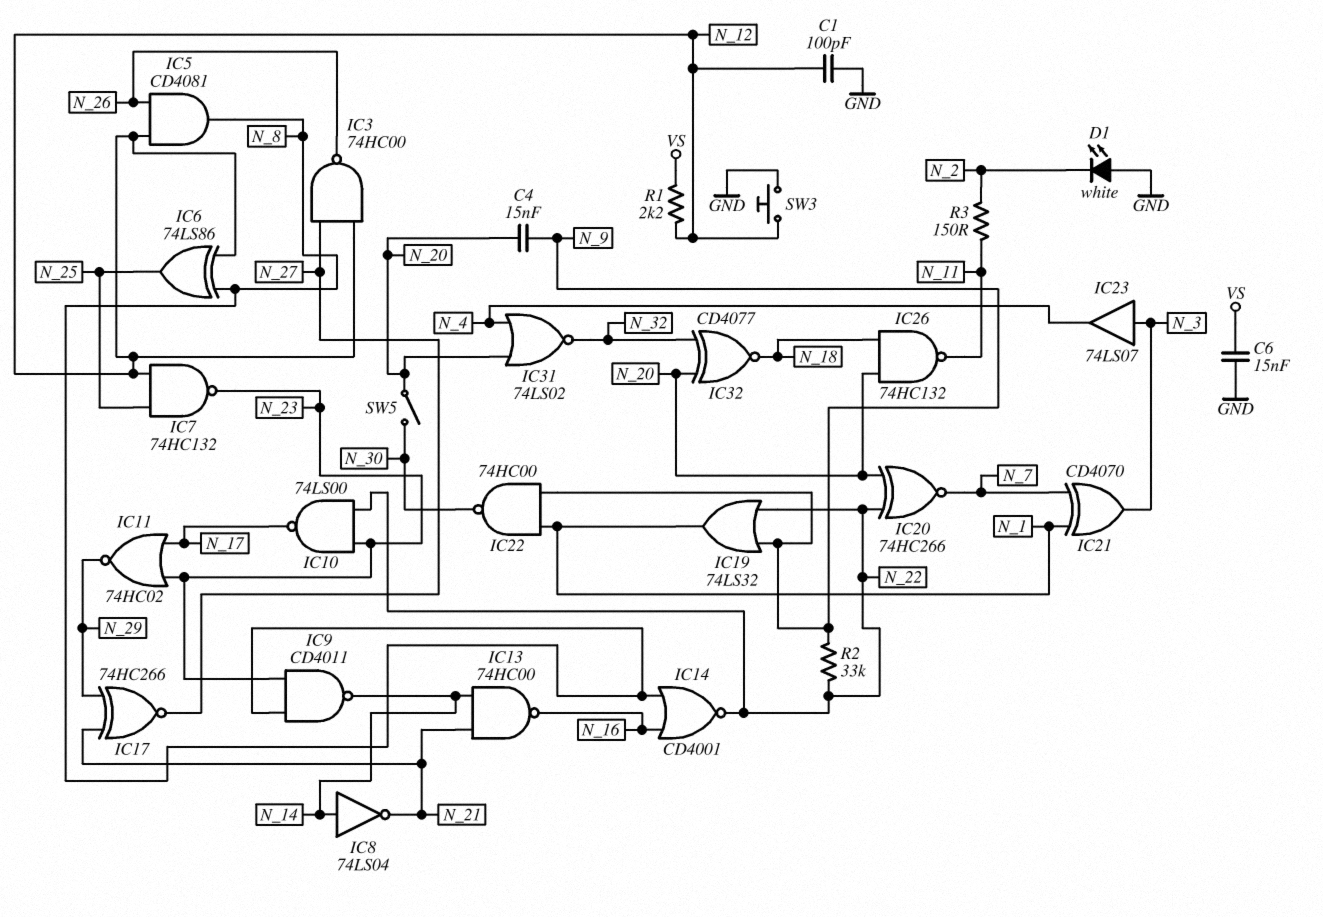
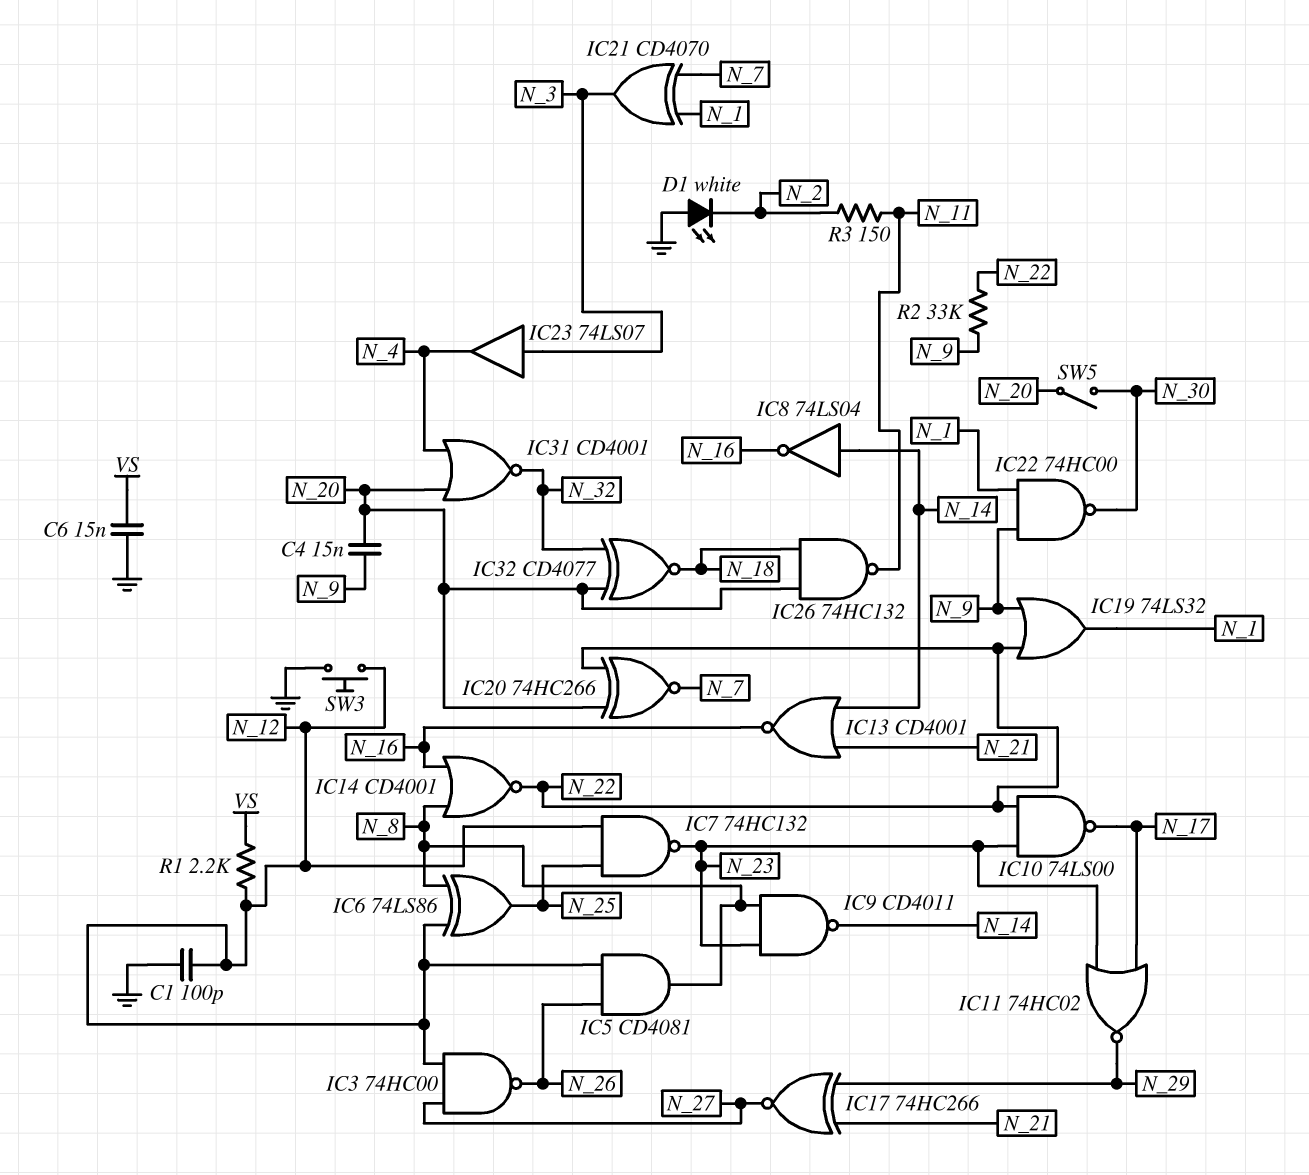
IC8: NOT 74LS04 (in N_14, out N_21) -> NOT 74LS04 (in N_14, out N_16)
IC13: NAND 74HC00 (in N_14, in N_21, out N_16) -> NOR CD4001 (in N_14, in N_21, out N_16)
IC31: NOR 74LS02 (in N_4, in N_20, out N_32) -> NOR CD4001 (in N_4, in N_20, out N_32)

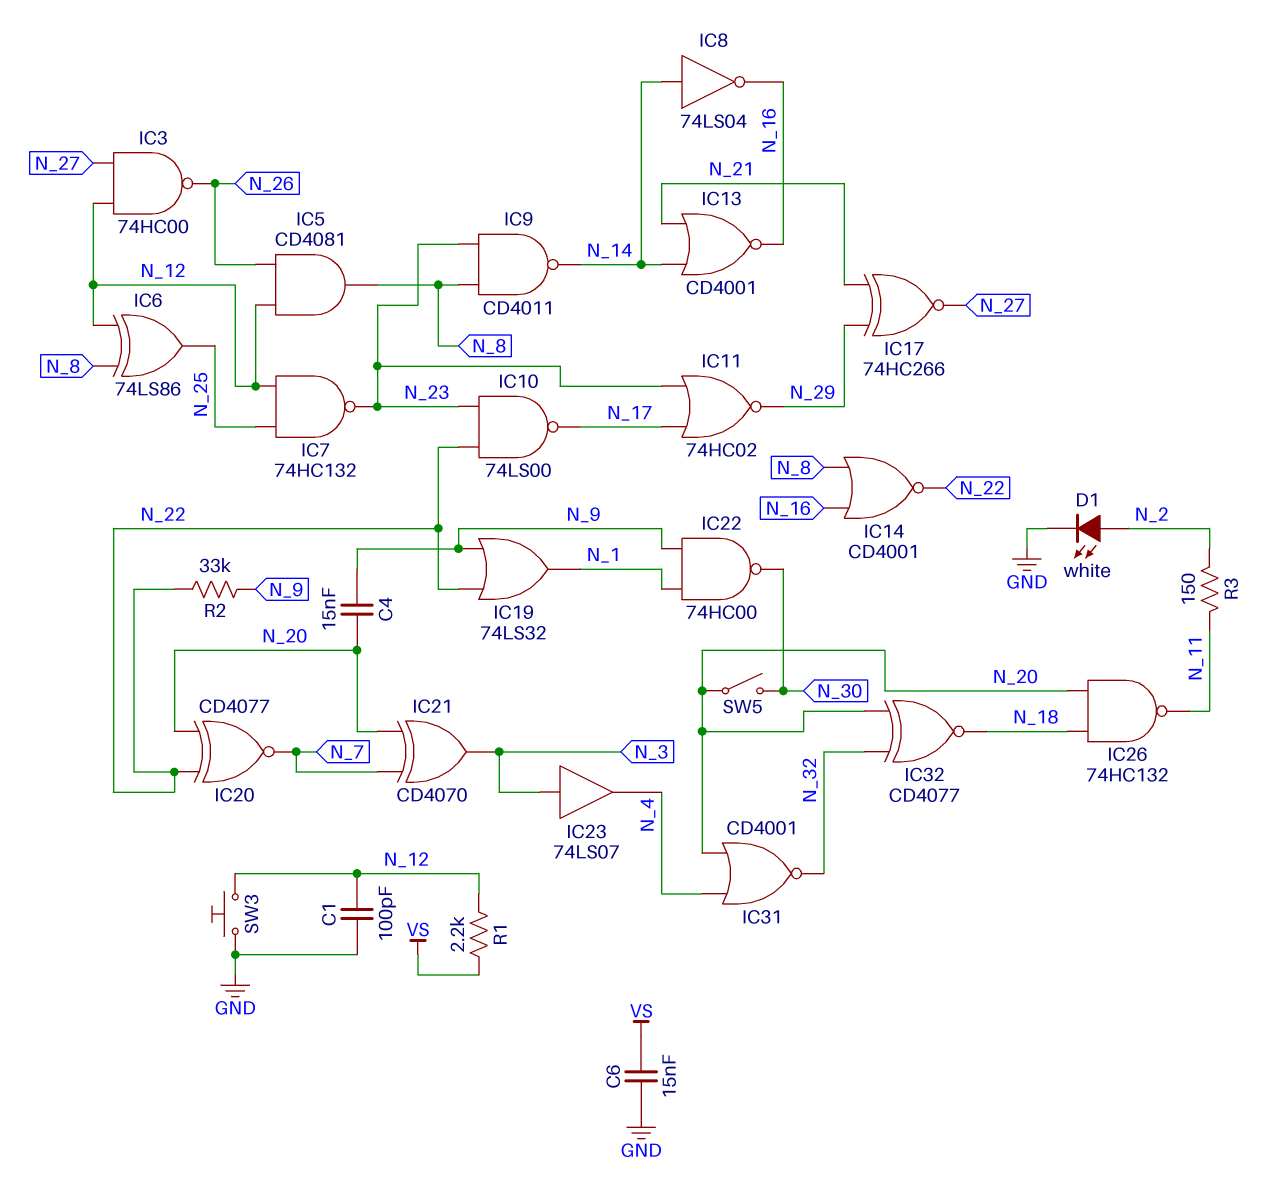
D1: LED white (A GND, K N_2) -> LED white (A N_2, K GND)
IC20: XNOR 74HC266 (in N_20, in N_22, out N_7) -> XNOR CD4077 (in N_20, in N_22, out N_7)
IC21: XOR CD4070 (in N_1, in N_7, out N_3) -> XOR CD4070 (in N_7, in N_20, out N_3)

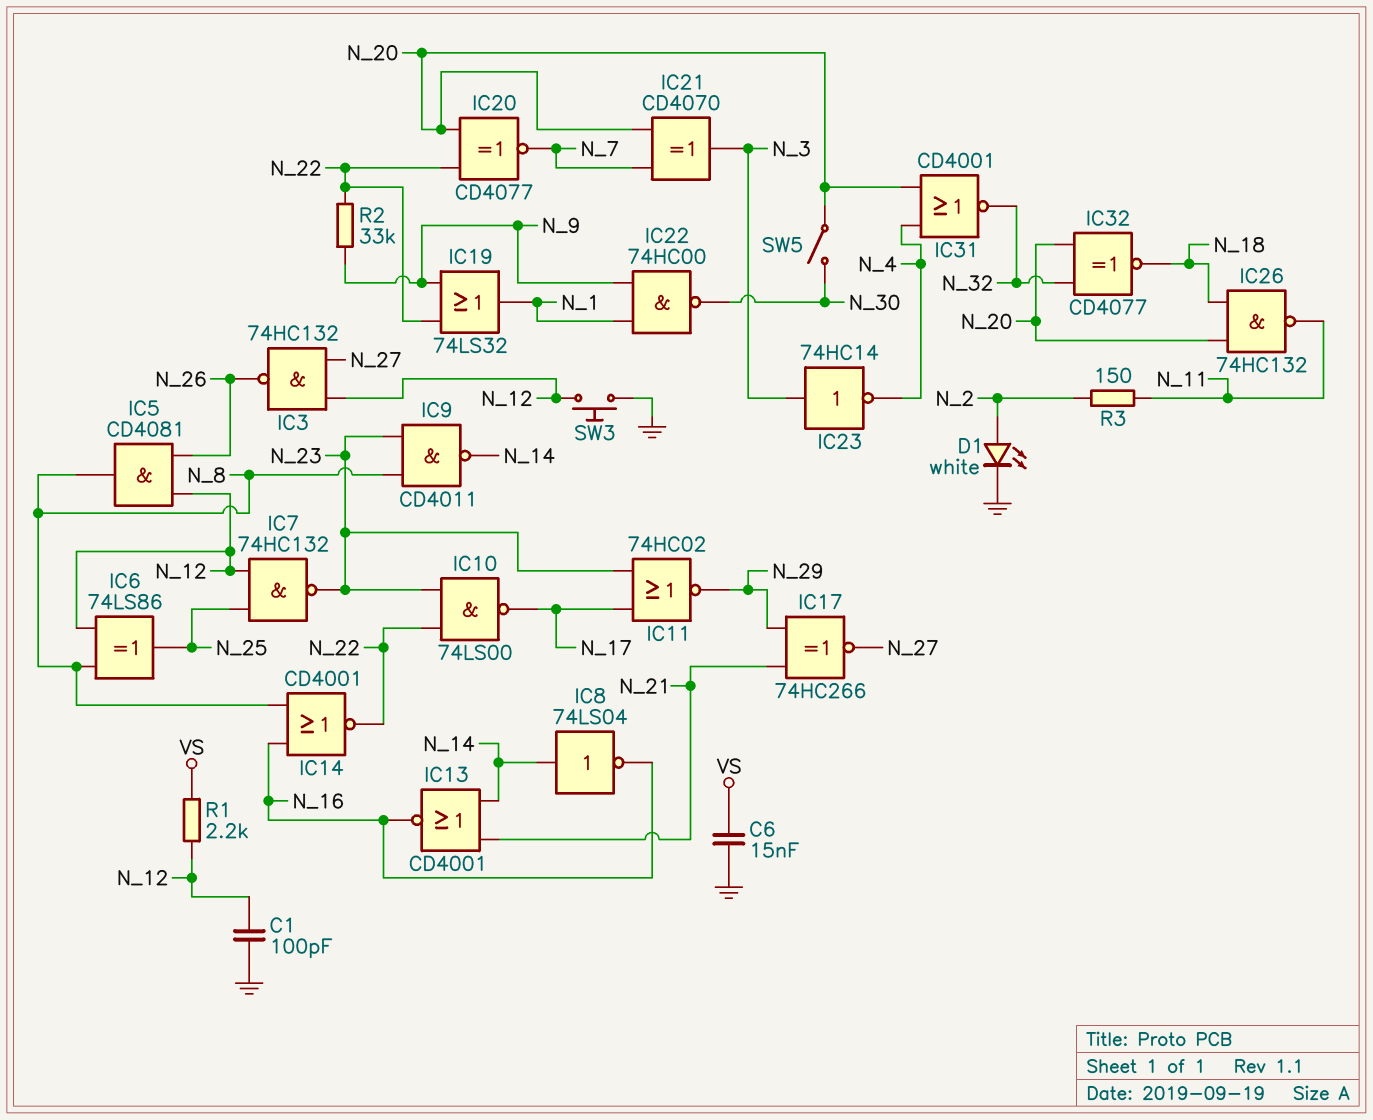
C4: 15nF (N_9, N_20) -> none
IC3: NAND 74HC00 (in N_12, in N_27, out N_26) -> NAND 74HC132 (in N_12, in N_27, out N_26)
IC23: buffer 74LS07 (in N_3, out N_4) -> NOT 74HC14 (in N_3, out N_4)

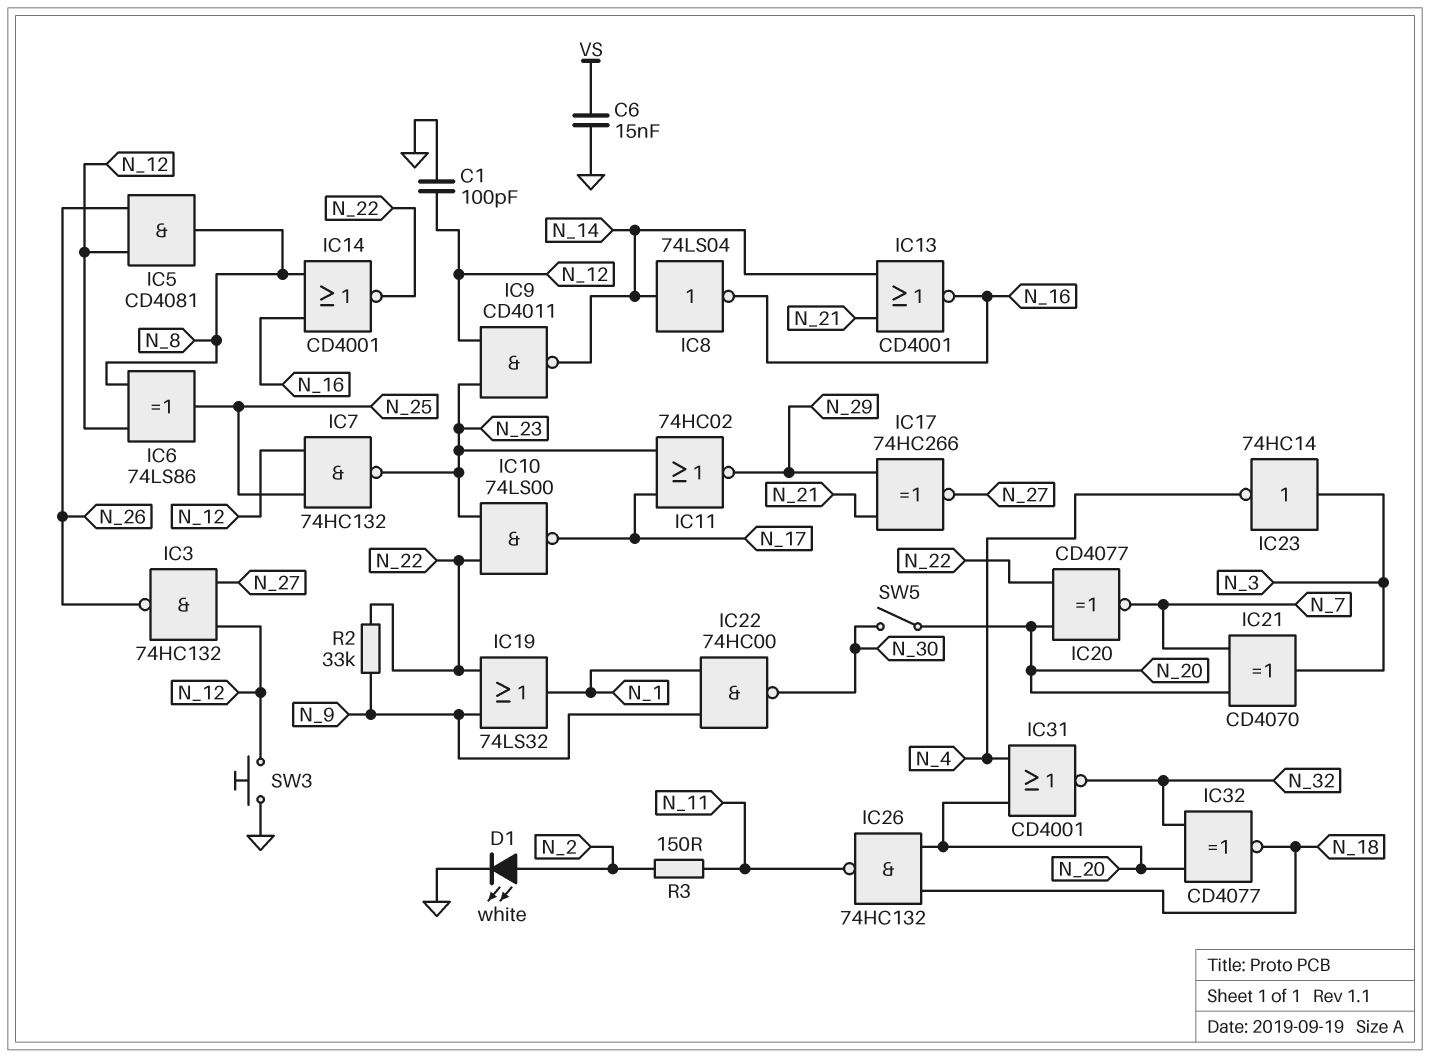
IC9: NAND CD4011 (in N_8, in N_23, out N_14) -> NAND CD4011 (in N_12, in N_23, out N_14)
R1: 2.2k (N_12, VS) -> none

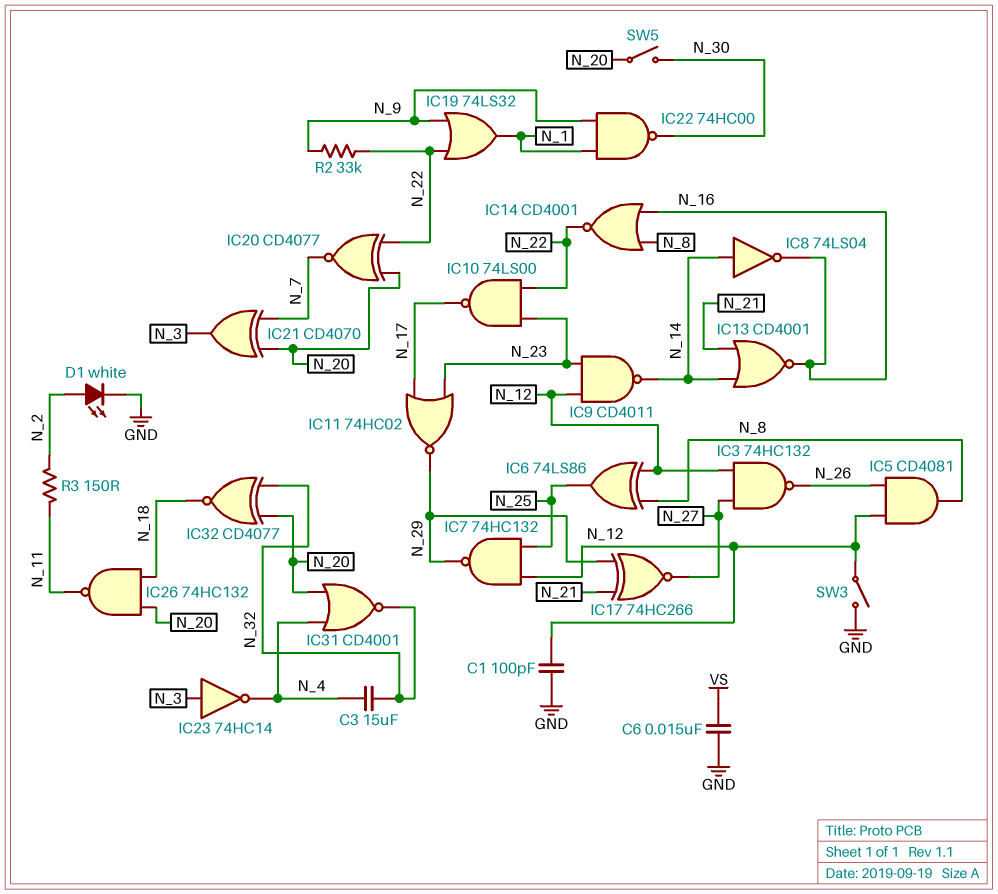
C3: none -> 15uF (N_4, N_32)
IC7: NAND 74HC132 (in N_12, in N_25, out N_23) -> NAND 74HC132 (in N_12, in N_25, out N_29)
SW3: button (GND, N_12) -> switch (GND, N_12)

